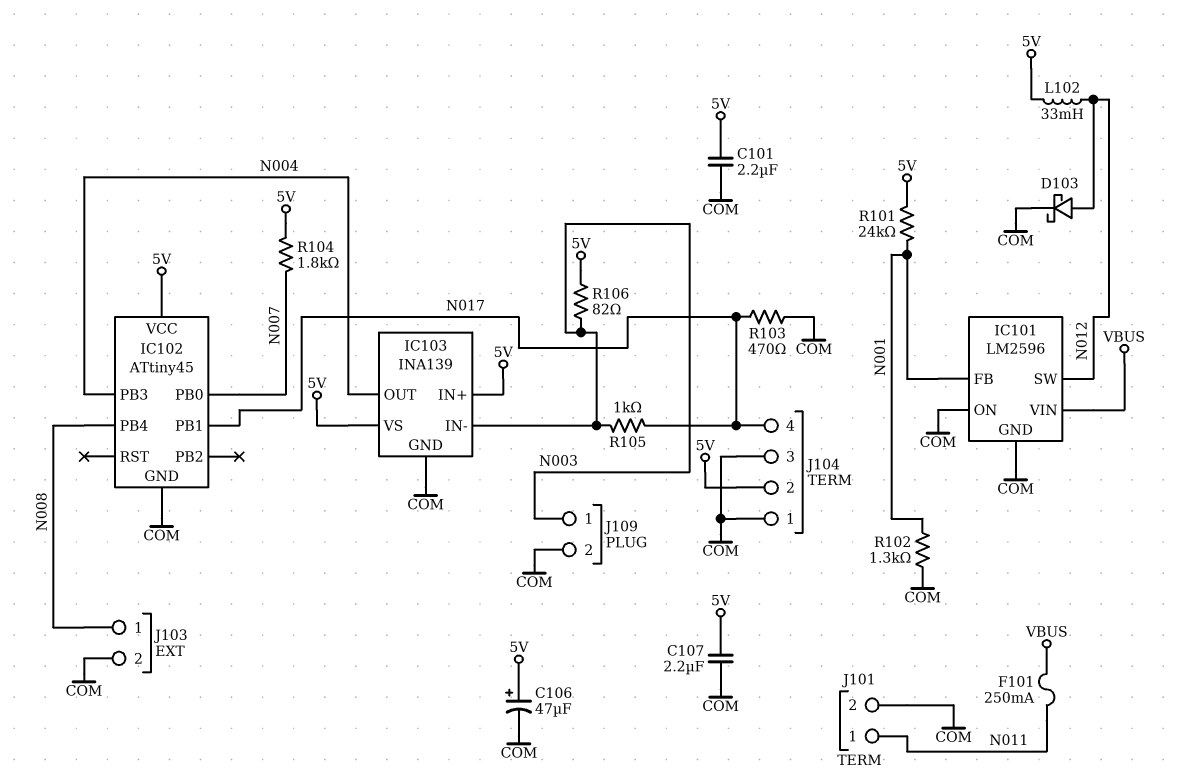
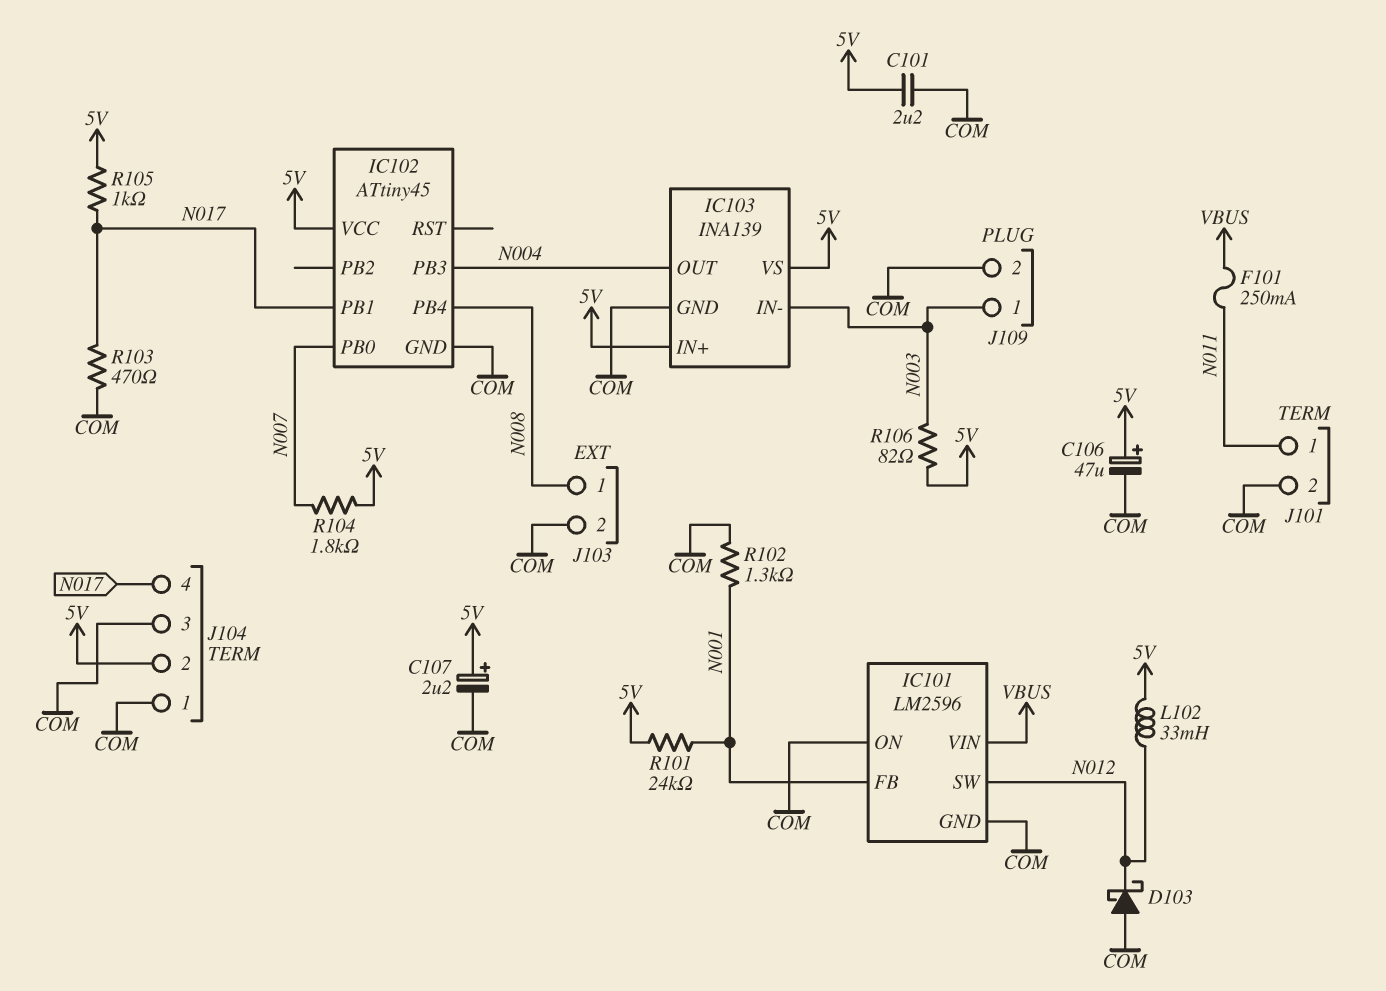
C107: 2.2uF (5V, COM) -> 2.2uF (plus 5V, minus COM)
D103: schottky (A N012, K COM) -> schottky (A COM, K N012)
R105: 1k (N003, N017) -> 1k (5V, N017)

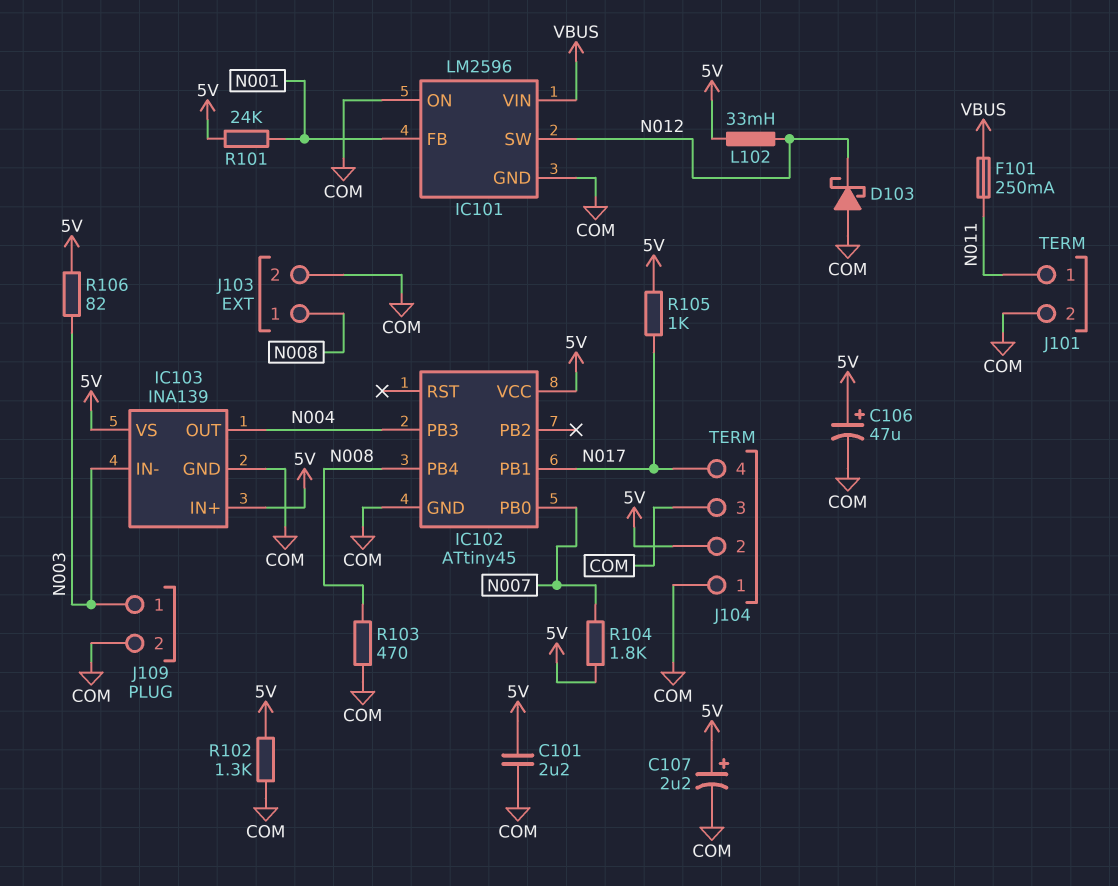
R102: 1.3k (COM, N001) -> 1.3k (5V, COM)
R103: 470 (COM, N017) -> 470 (COM, N008)

